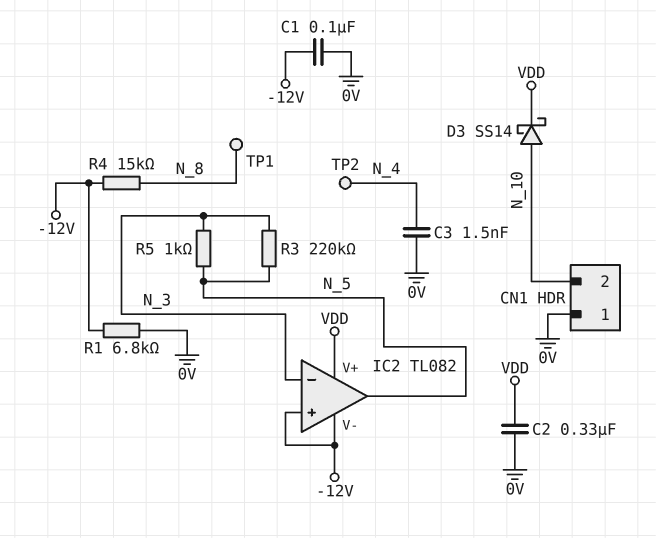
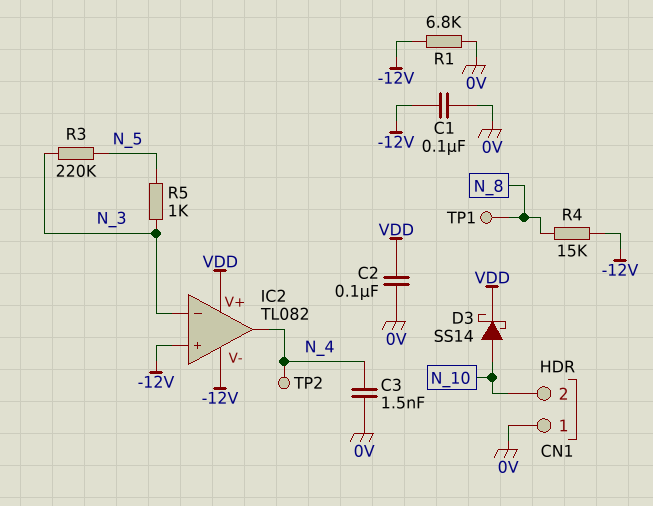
C2: 330nF (0V, VDD) -> 100nF (0V, VDD)
IC2 pin out: N_5 -> N_4

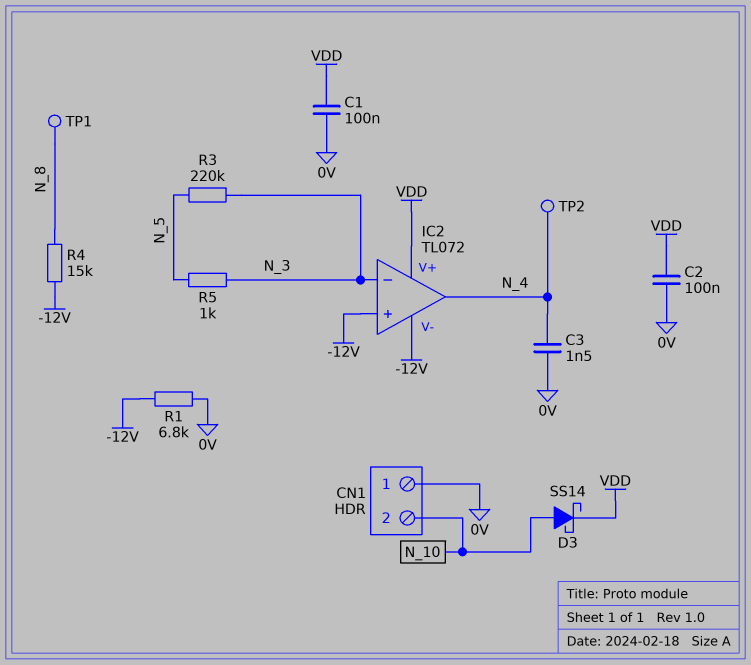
C1: 100nF (-12V, 0V) -> 100nF (0V, VDD)
IC2: TL082 -> TL072

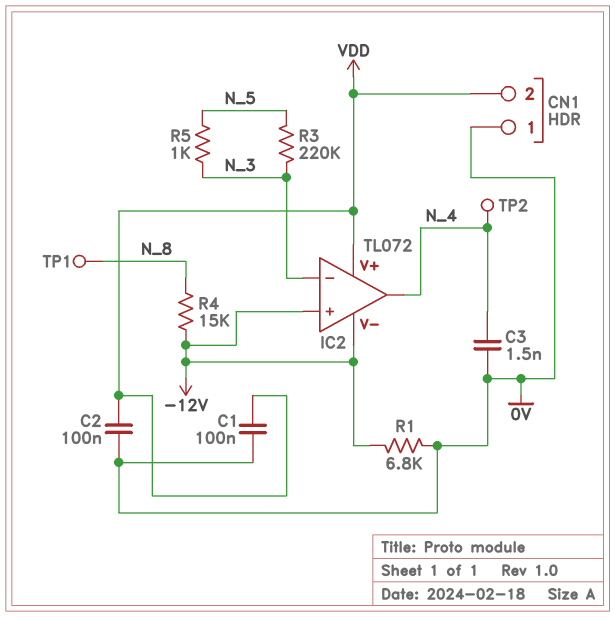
CN1 pin 2: N_10 -> VDD
D3: schottky SS14 (A N_10, K VDD) -> none

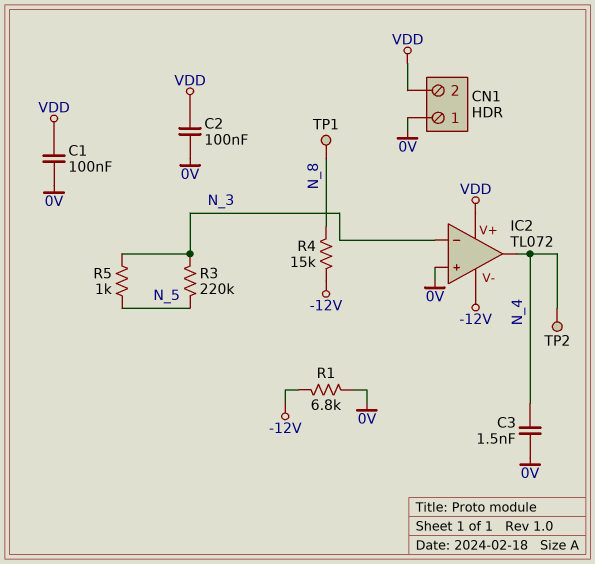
IC2 pin in+: -12V -> 0V

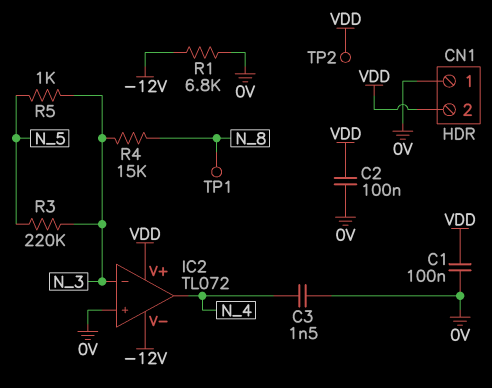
R4: 15k (-12V, N_8) -> 15k (N_3, N_8)
TP2: test point (N_4) -> test point (VDD)

